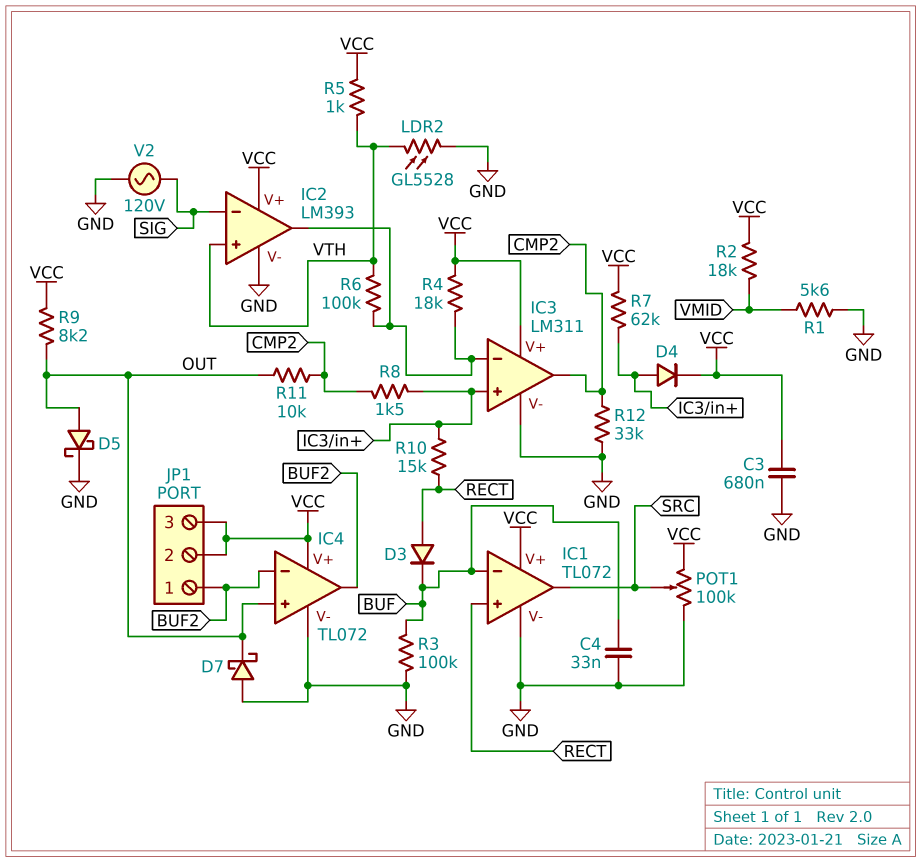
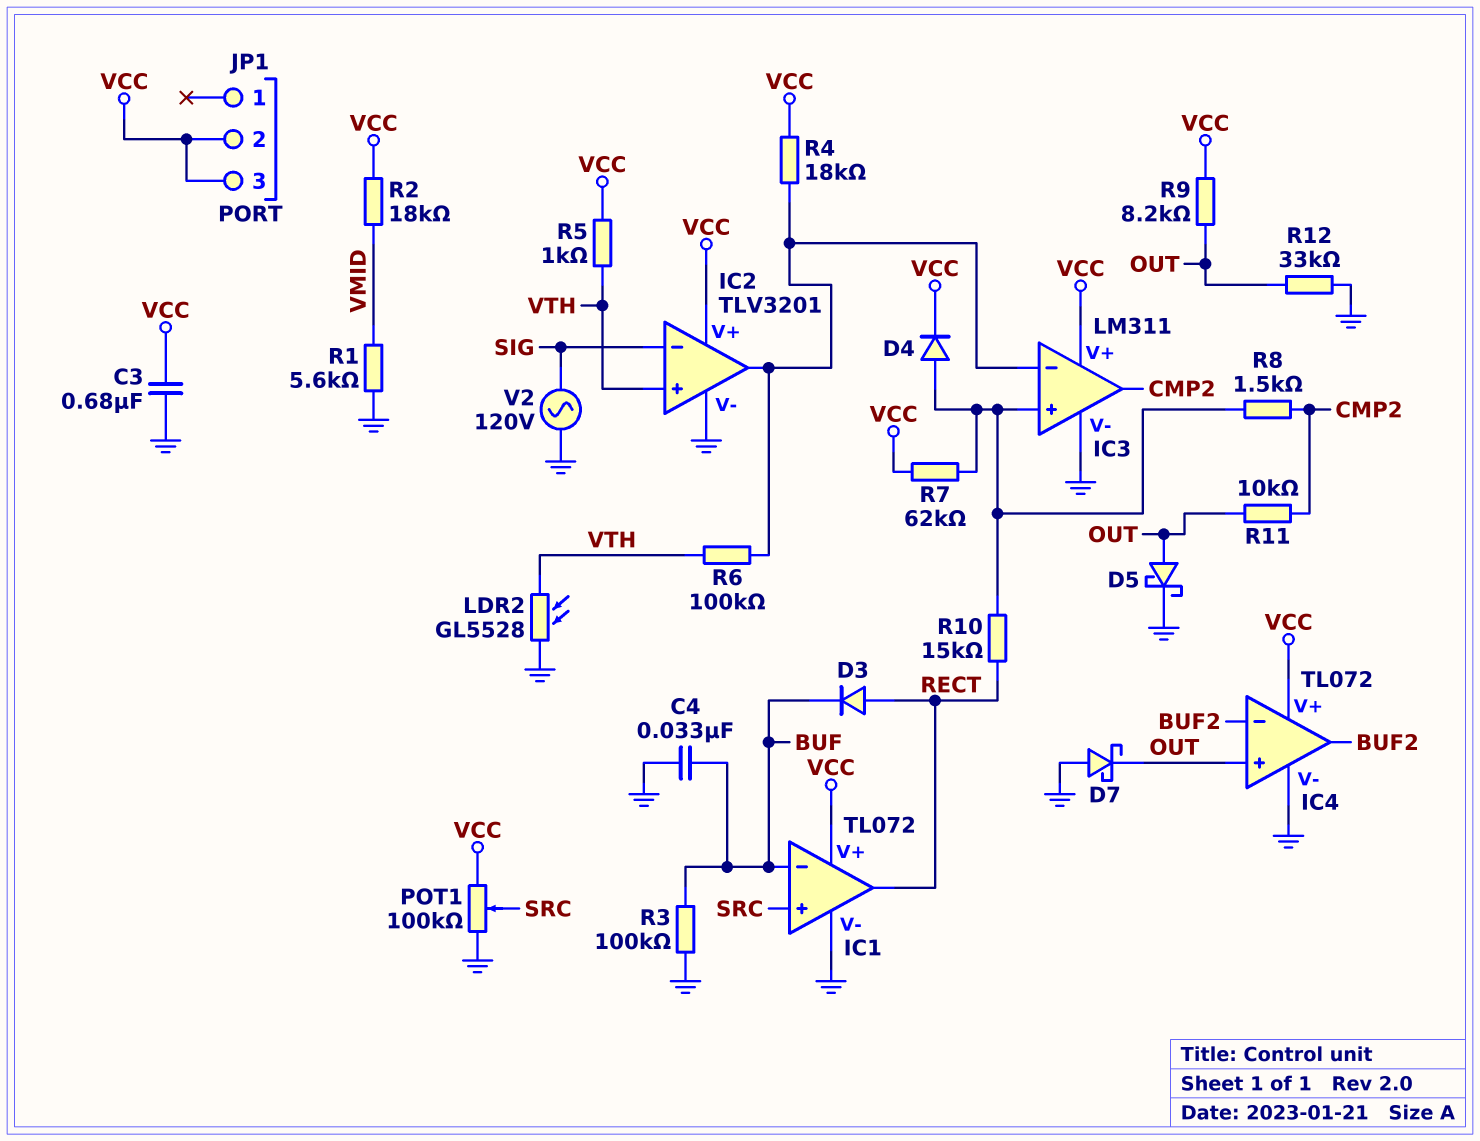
IC1 pin in+: RECT -> SRC
IC1 pin out: SRC -> RECT
IC2: LM393 -> TLV3201
JP1 pin 1: BUF2 -> none
R12: 33k (CMP2, GND) -> 33k (GND, OUT)

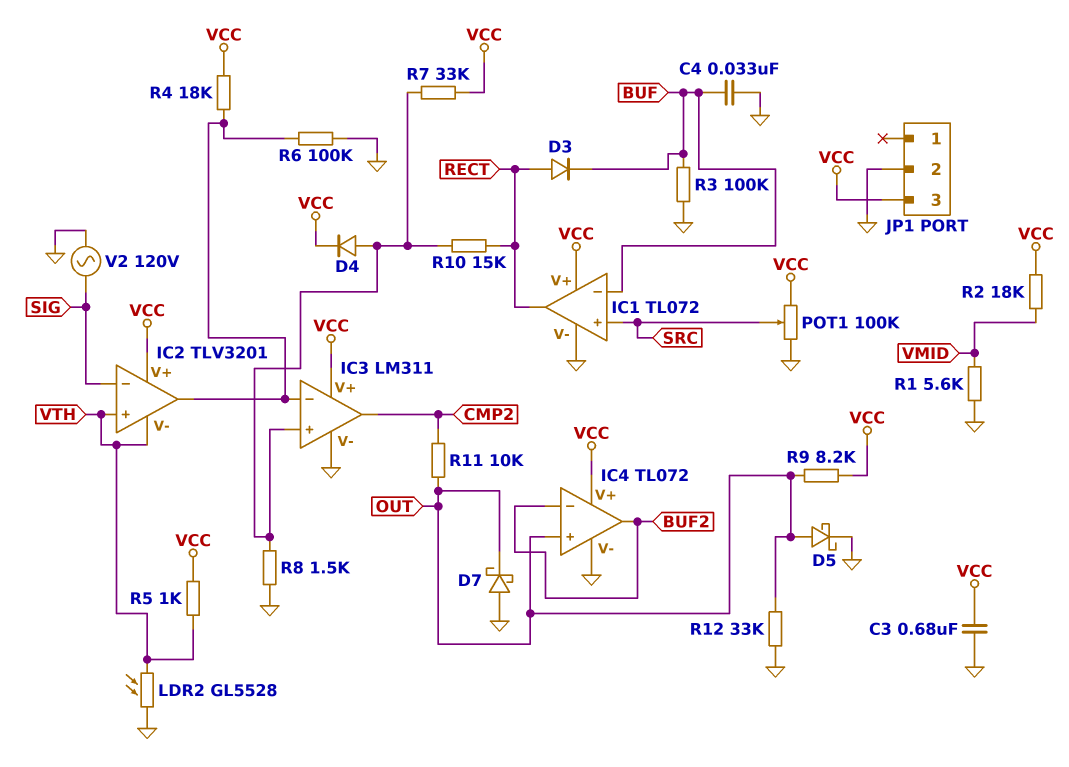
IC2 pin V-: GND -> VTH
JP1 pin 2: VCC -> GND
R6: 100k (IC2/out, VTH) -> 100k (GND, IC2/out)
R7: 62k (IC3/in+, VCC) -> 33k (IC3/in+, VCC)
R8: 1.5k (CMP2, IC3/in+) -> 1.5k (GND, IC3/in+)

